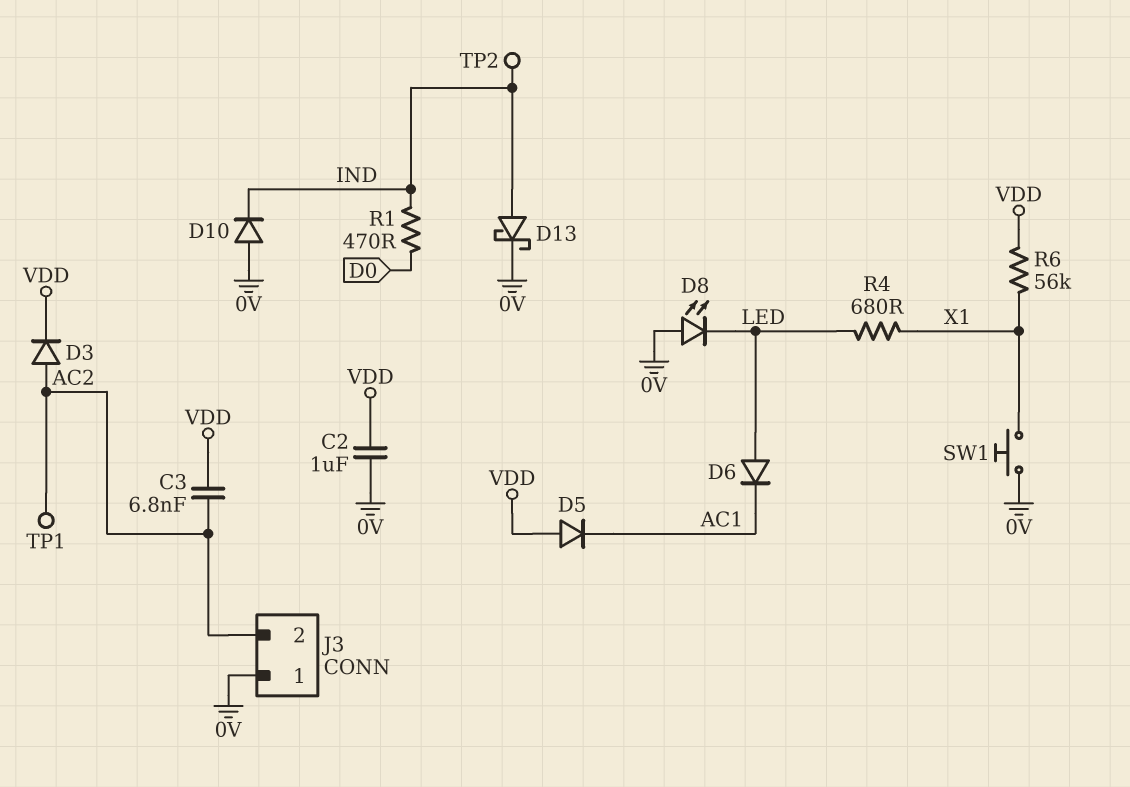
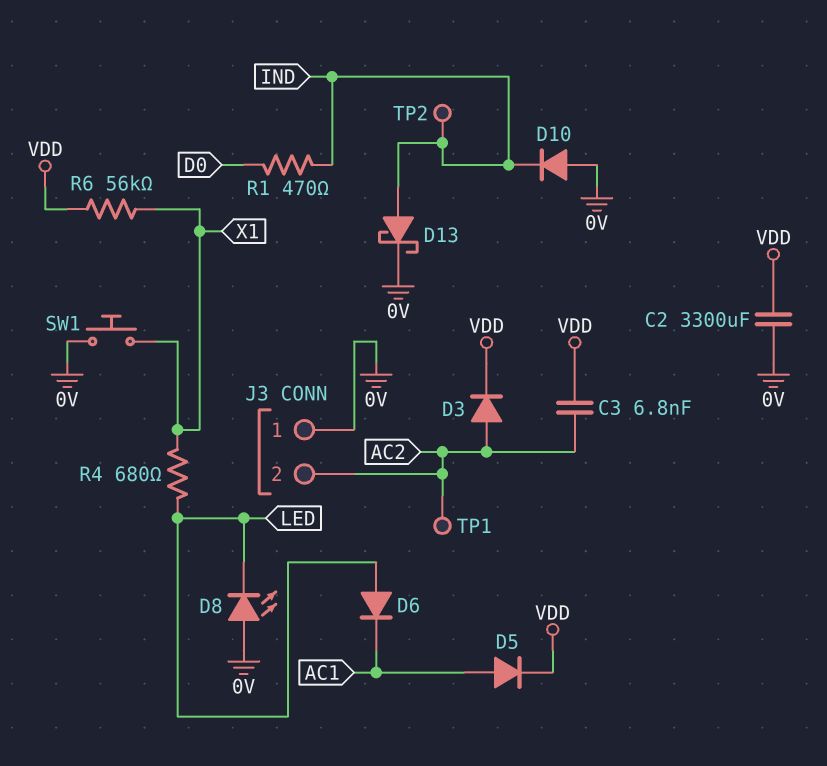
C2: 1uF (0V, VDD) -> 3300uF (0V, VDD)
D5: diode (A VDD, K AC1) -> diode (A AC1, K VDD)

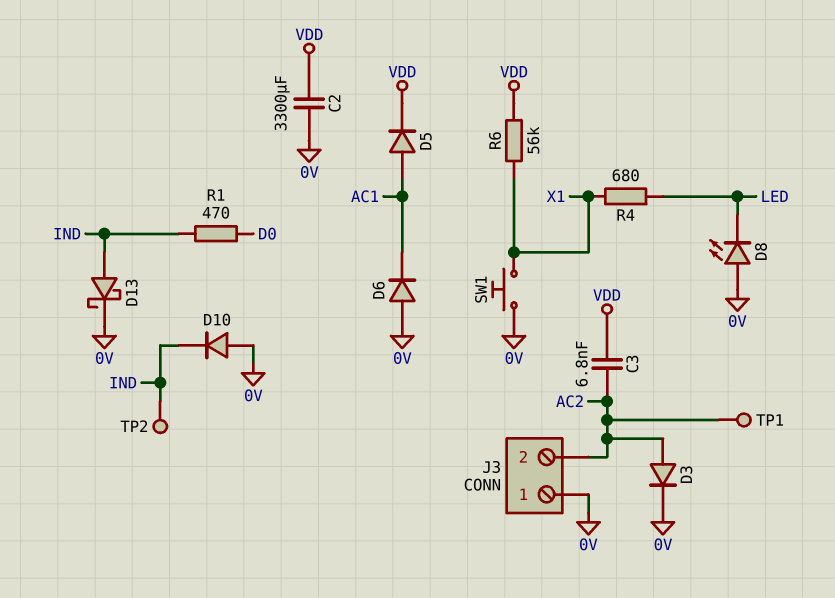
D3: diode (A AC2, K VDD) -> diode (A AC2, K 0V)
D6: diode (A LED, K AC1) -> diode (A 0V, K AC1)

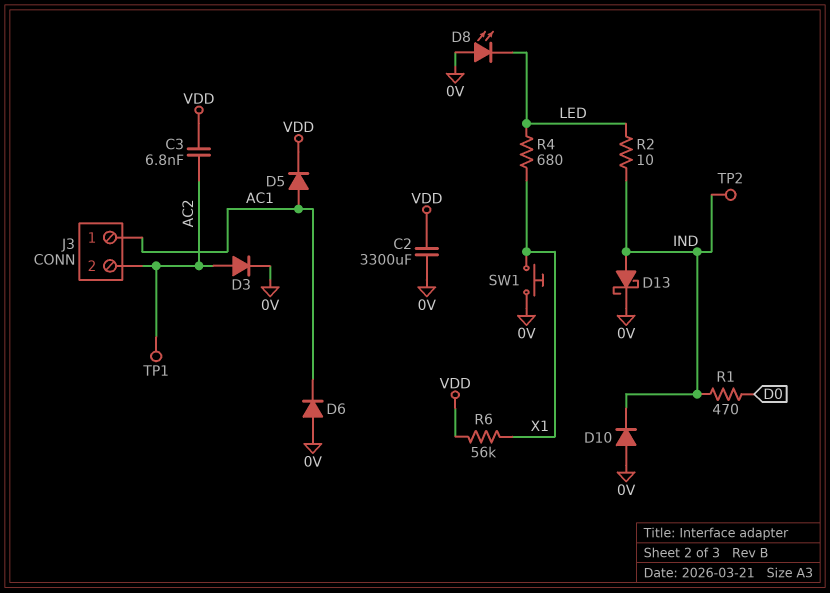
J3 pin 1: 0V -> AC1
R2: none -> 10 (IND, LED)

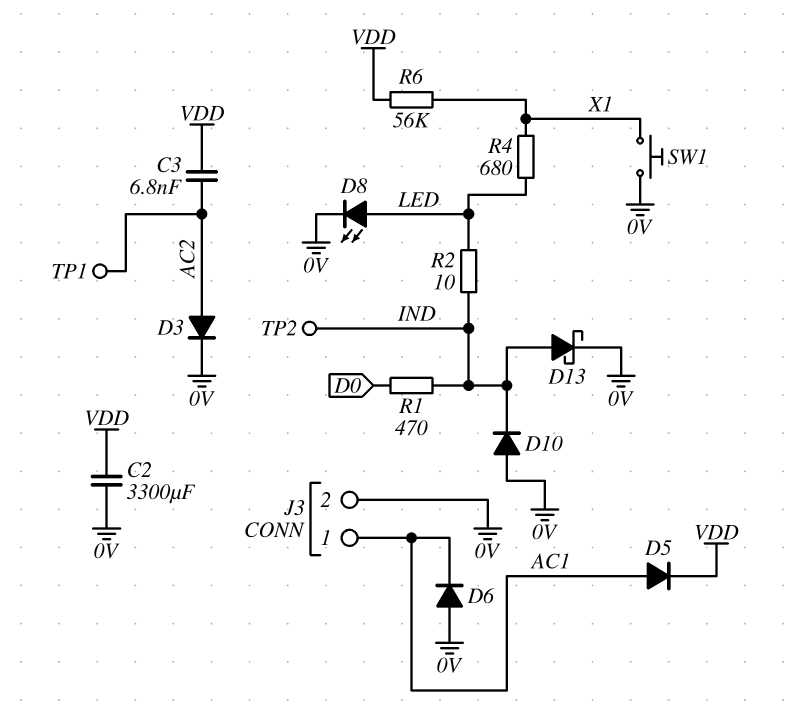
D8: LED (A 0V, K LED) -> LED (A LED, K 0V)
J3 pin 2: AC2 -> 0V

